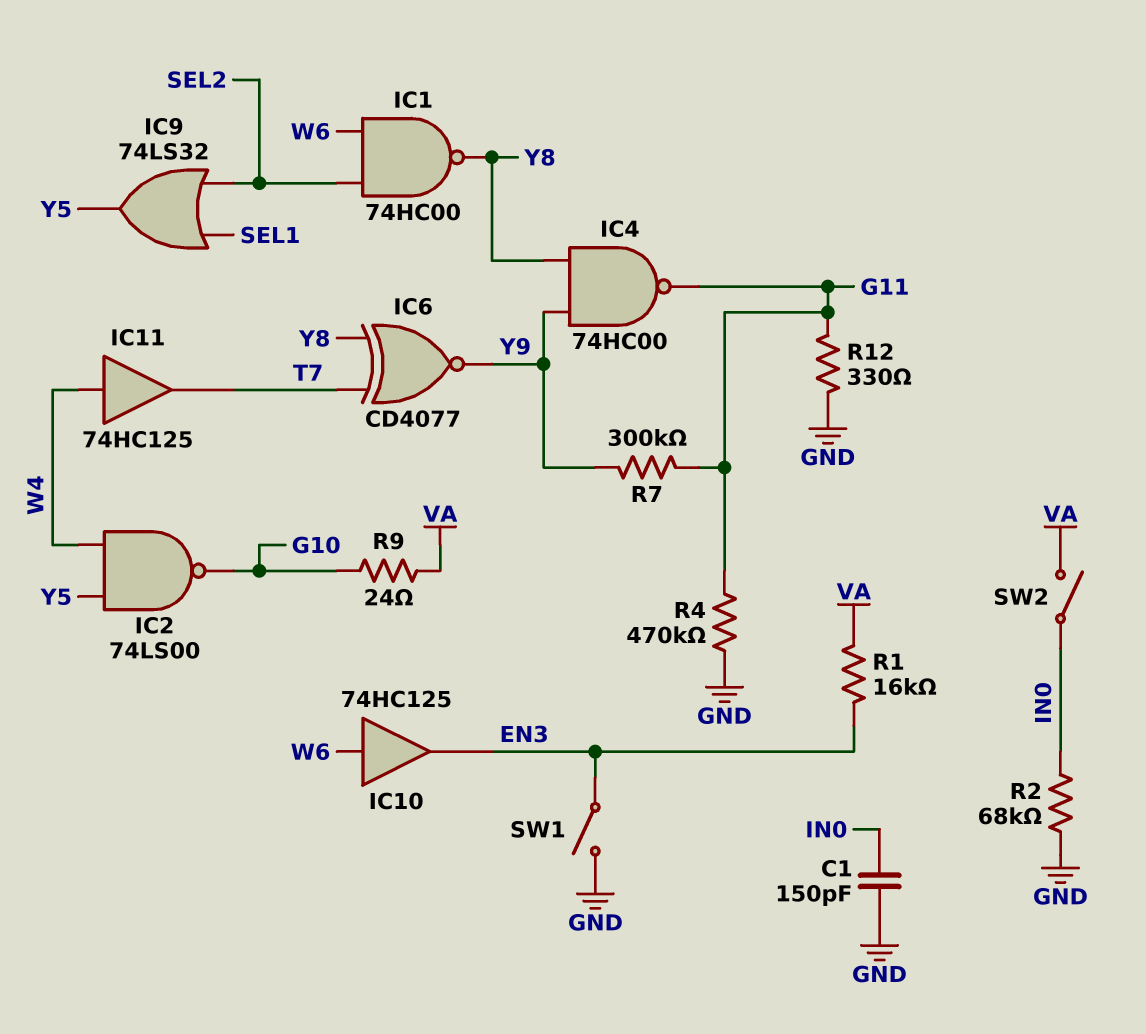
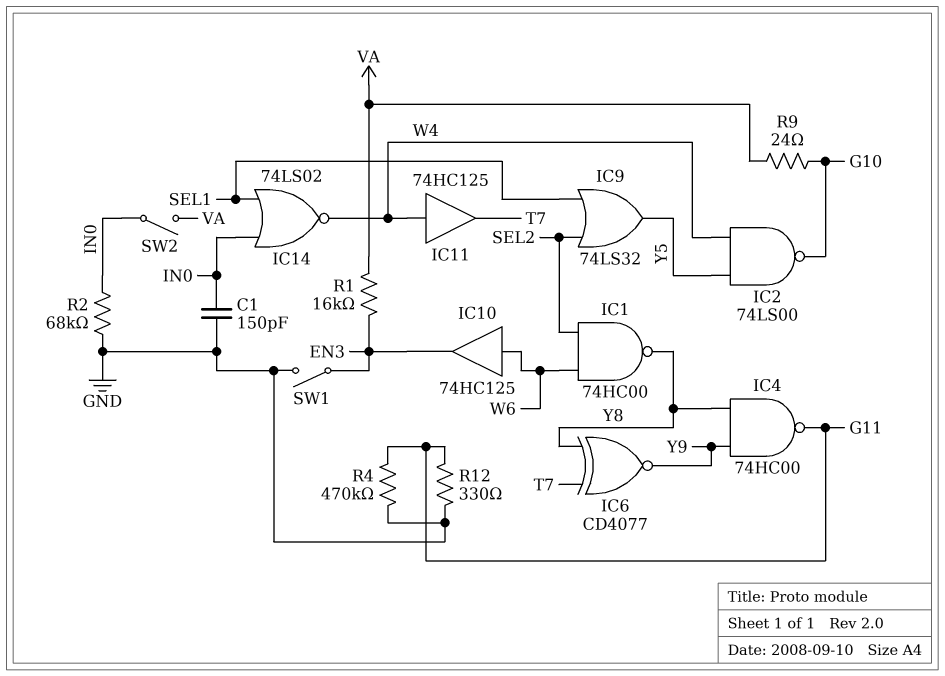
IC14: none -> NOR 74LS02 (in IN0, in SEL1, out W4)
R7: 300k (G11, Y9) -> none

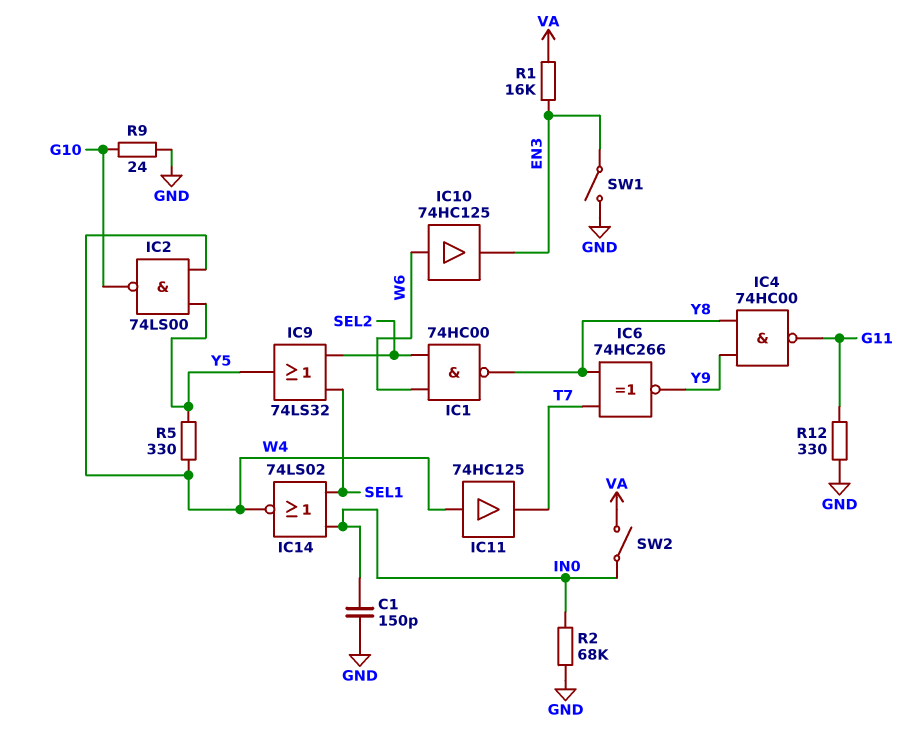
IC6: XNOR CD4077 (in T7, in Y8, out Y9) -> XNOR 74HC266 (in T7, in Y8, out Y9)
R4: 470k (G11, GND) -> none
R5: none -> 330 (W4, Y5)
R9: 24 (G10, VA) -> 24 (G10, GND)

